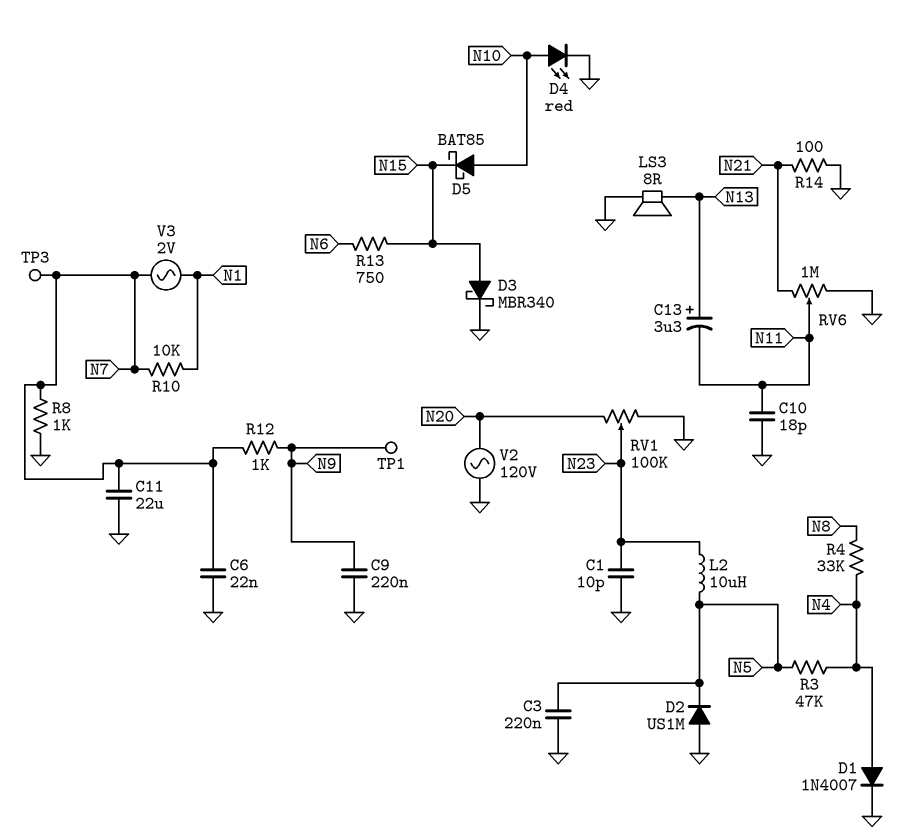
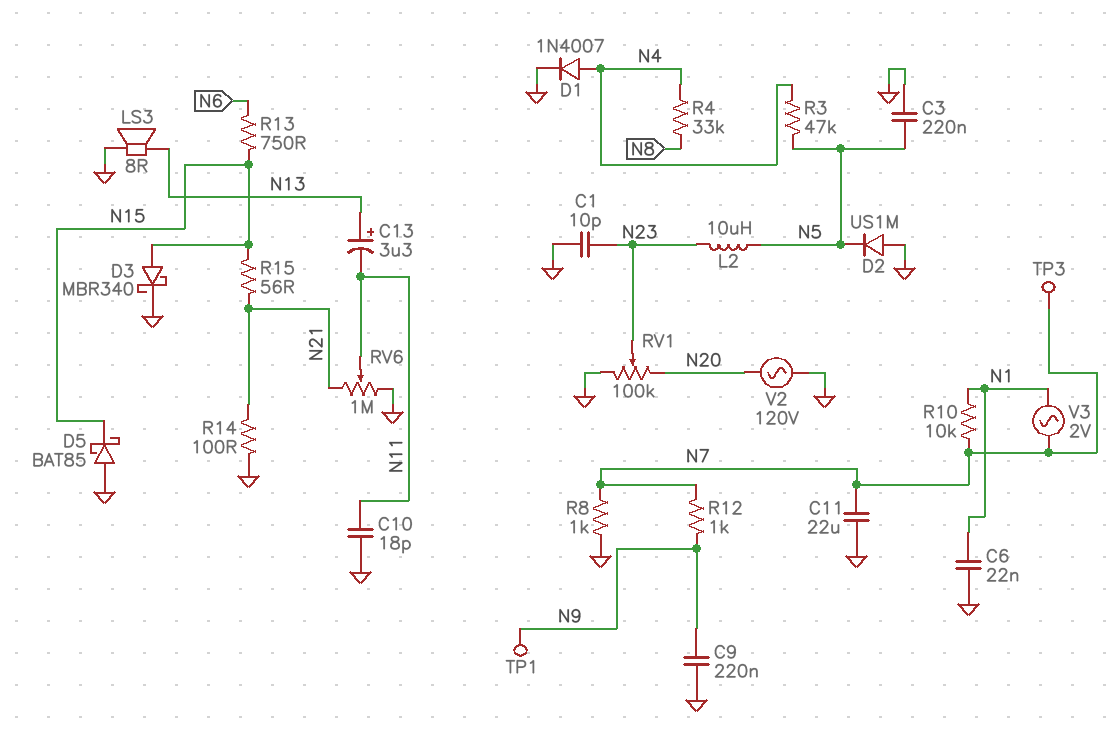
C6: 22nF (GND, N7) -> 22nF (GND, N1)
D4: LED red (A N10, K GND) -> none
D5: schottky BAT85 (A N10, K N15) -> schottky BAT85 (A GND, K N15)
R15: none -> 56 (N15, N21)

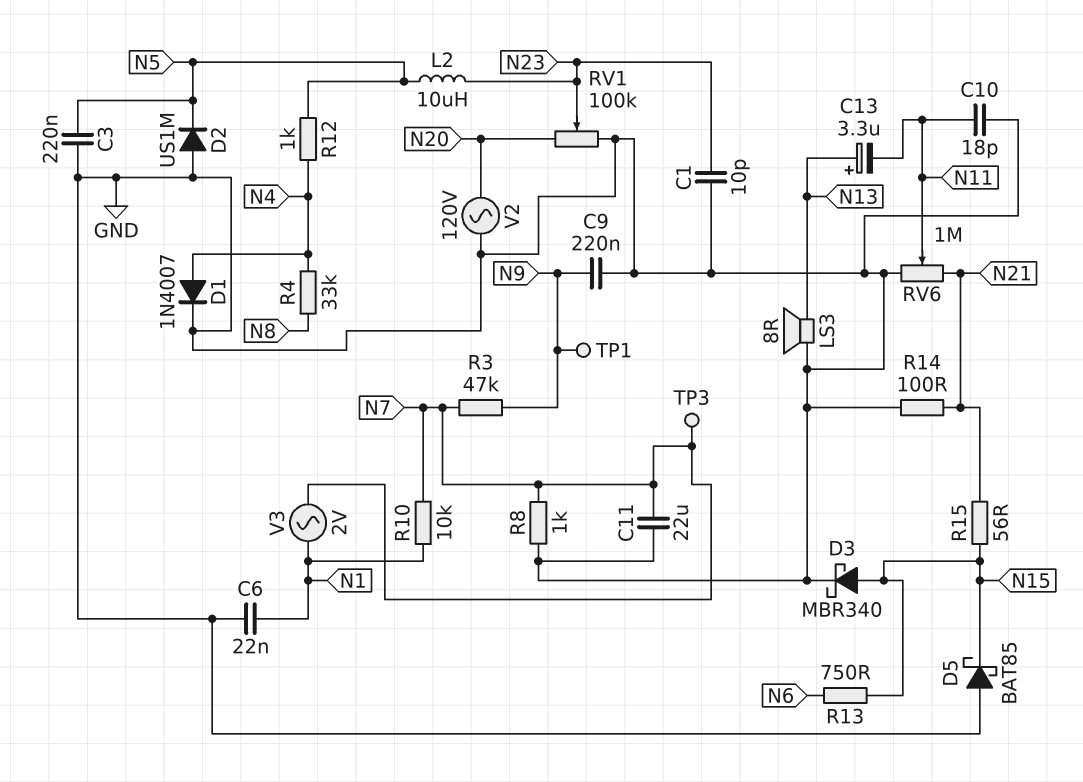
R3: 47k (N4, N5) -> 47k (N7, N9)
R12: 1k (N7, N9) -> 1k (N4, N5)

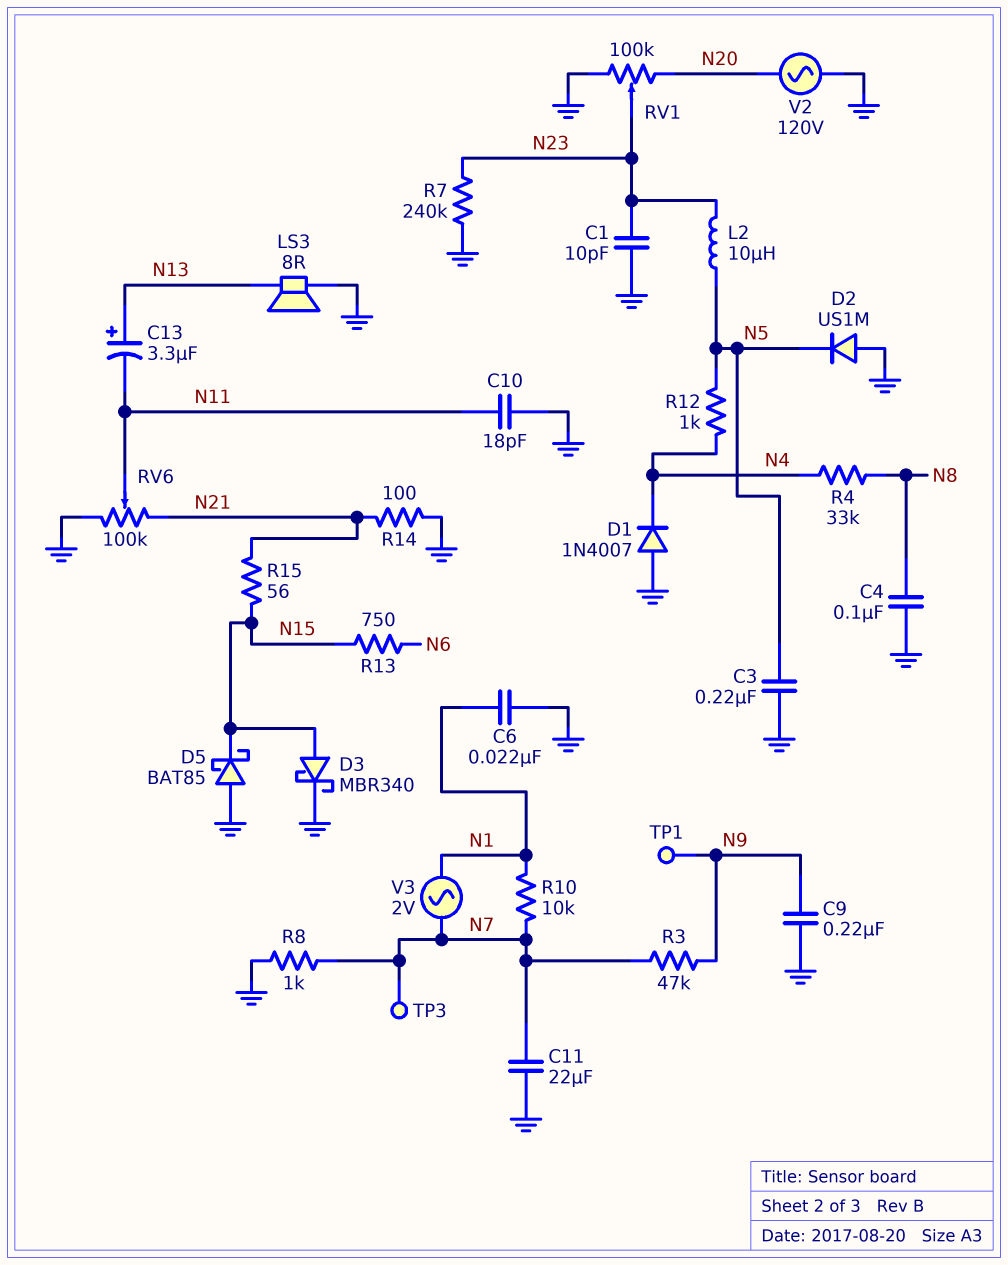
C4: none -> 100nF (GND, N8)
D1: diode 1N4007 (A N4, K GND) -> diode 1N4007 (A GND, K N4)
R7: none -> 240k (GND, N23)
RV6: 1M (GND, N21, wiper N11) -> 100k (GND, N21, wiper N11)

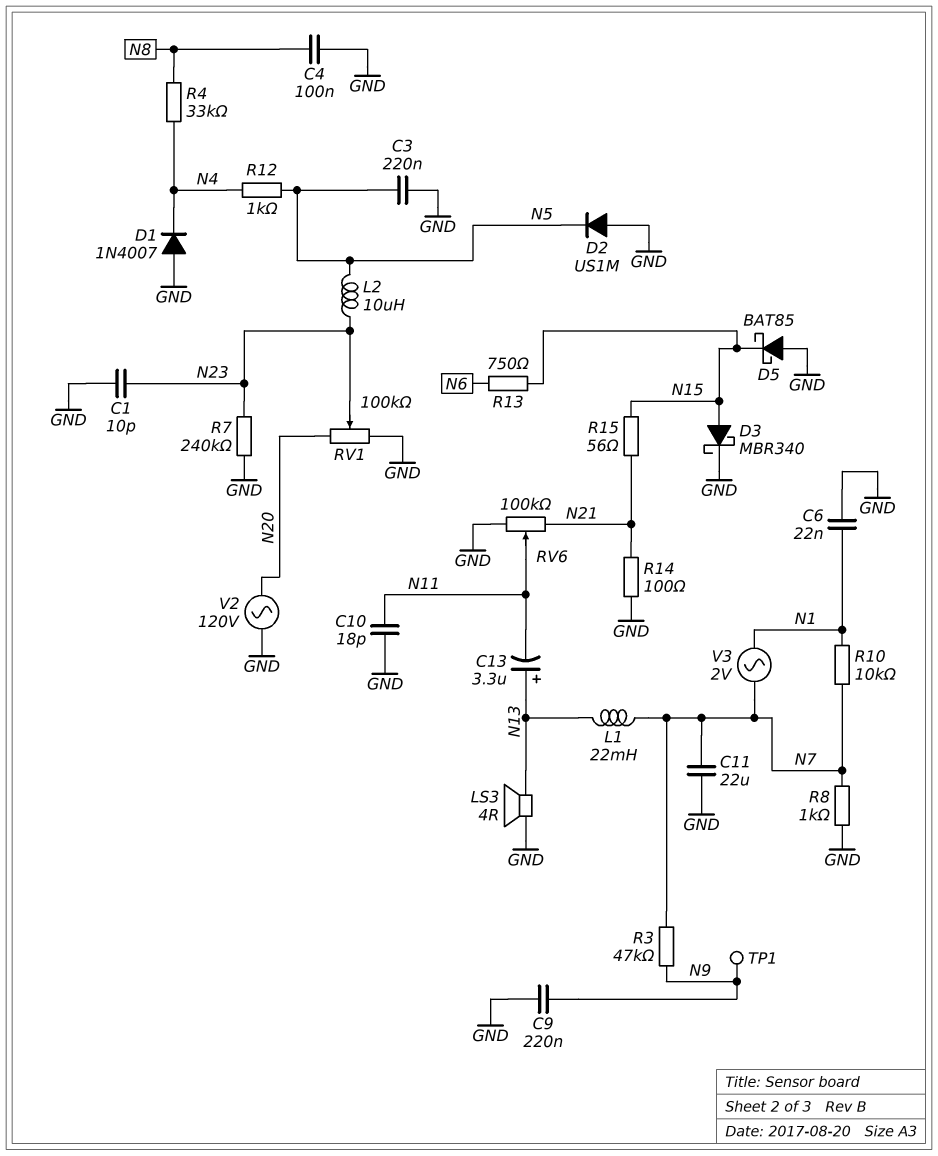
L1: none -> 22mH (N7, N13)
LS3: speaker 8R (GND, N13) -> speaker 4R (GND, N13)
TP3: test point (N7) -> none

